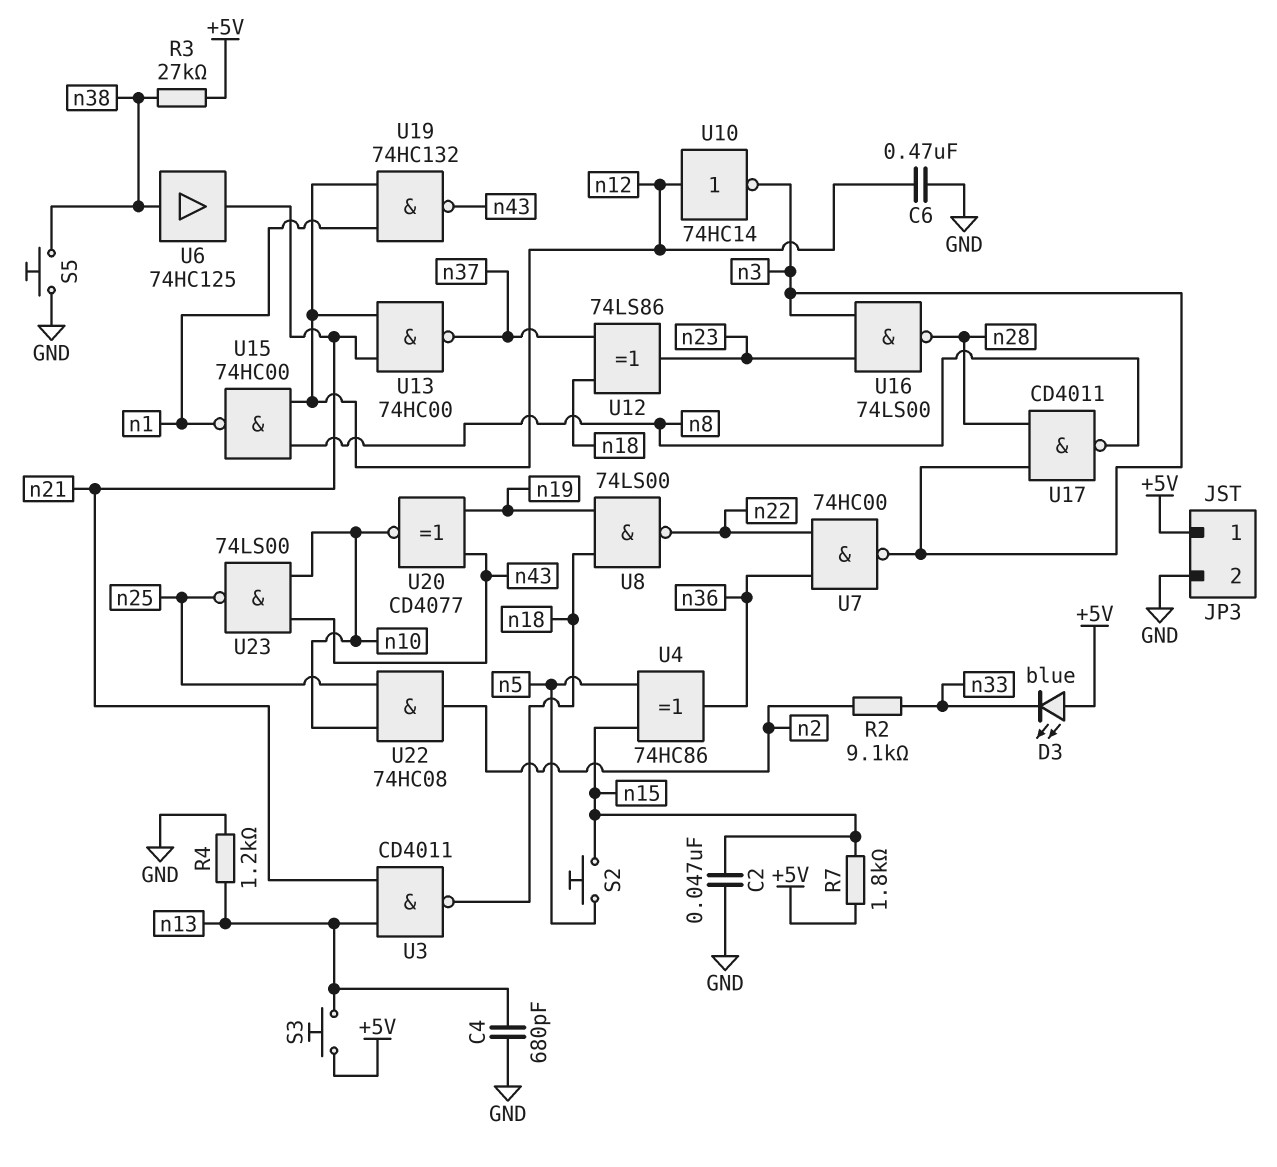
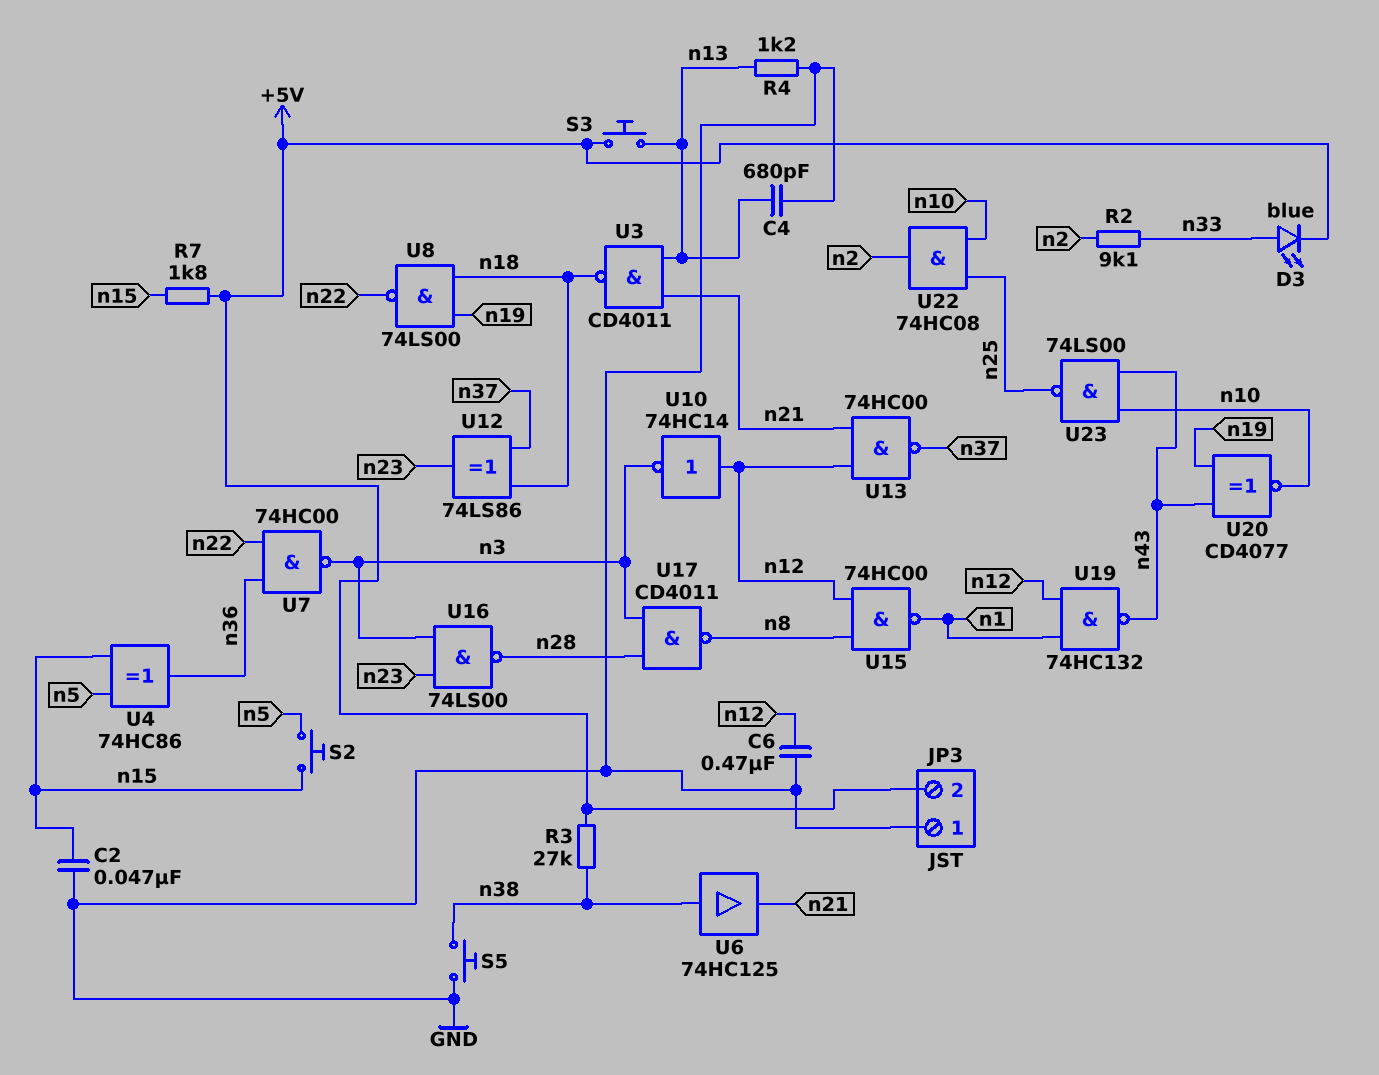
D3: LED blue (A +5V, K n33) -> LED blue (A n33, K +5V)
JP3 pin 1: +5V -> GND
JP3 pin 2: GND -> +5V

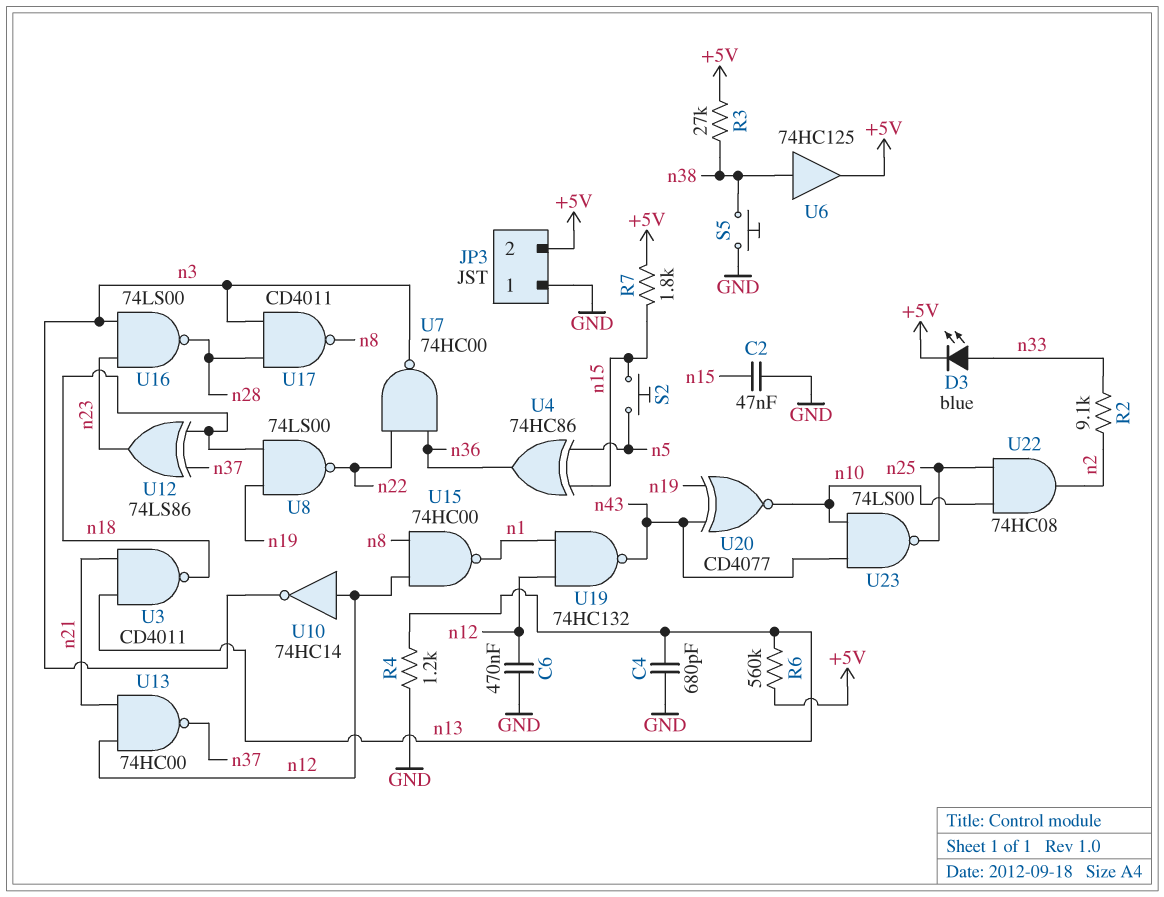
R6: none -> 560k (+5V, n13)
S3: button (+5V, n13) -> none
U6: buffer 74HC125 (in n38, out n21) -> buffer 74HC125 (in n38, out +5V)

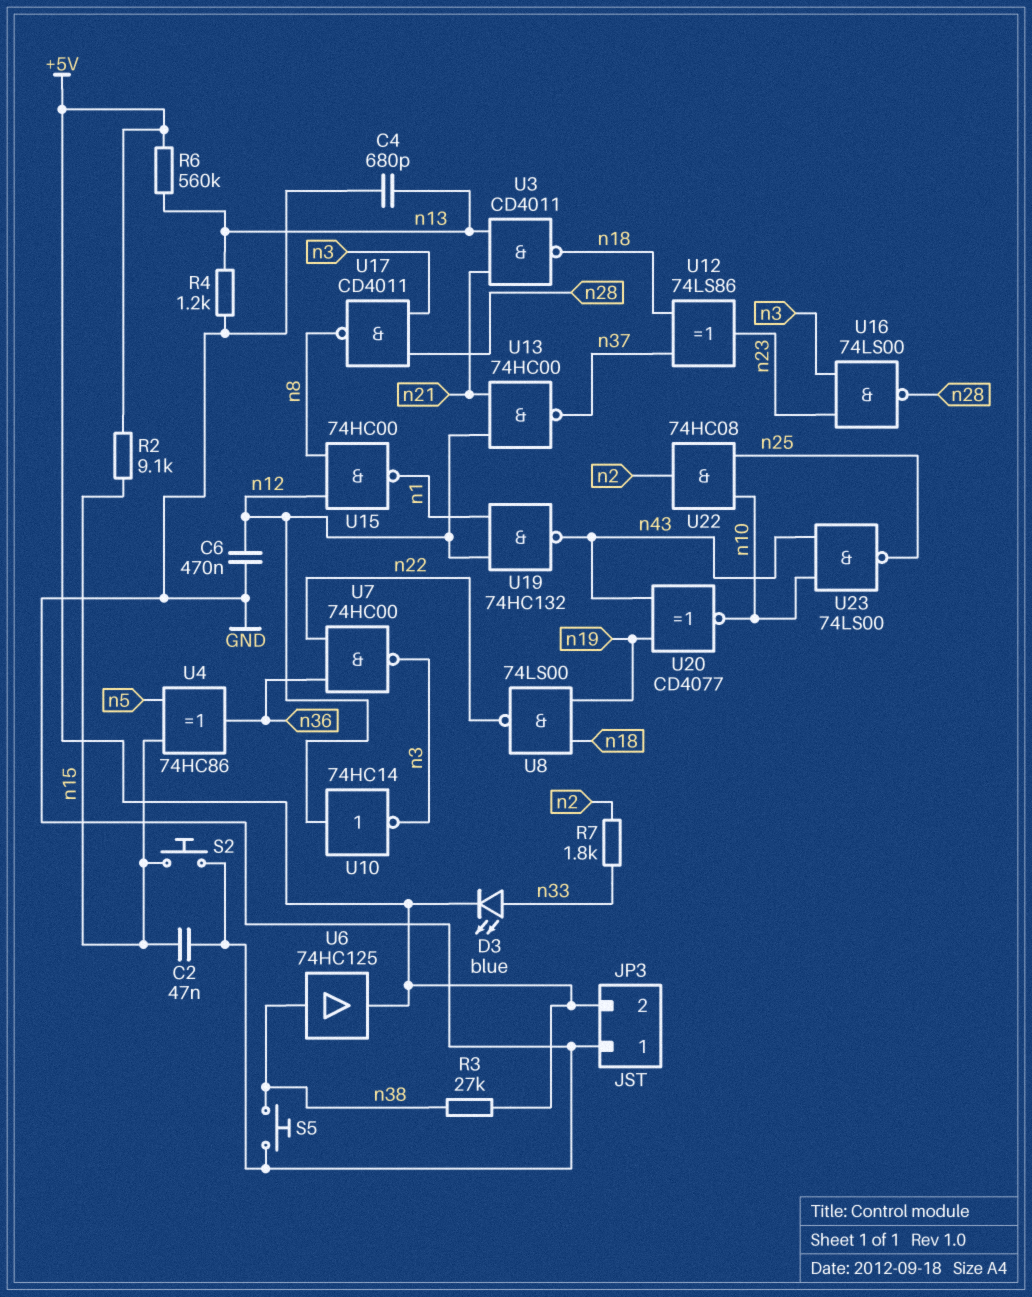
R2: 9.1k (n2, n33) -> 9.1k (+5V, n15)
R7: 1.8k (+5V, n15) -> 1.8k (n2, n33)
S2: button (n5, n15) -> button (GND, n15)

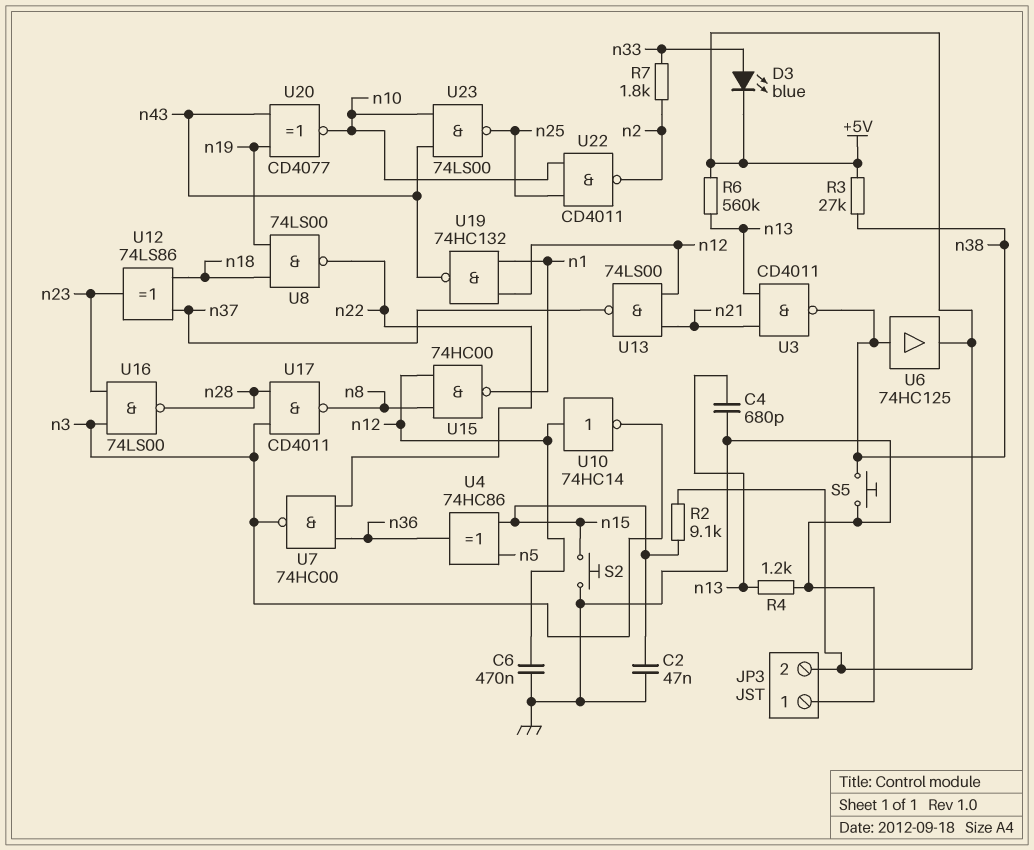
U3: NAND CD4011 (in n13, in n21, out n18) -> NAND CD4011 (in n13, in n21, out n38)
U13: NAND 74HC00 (in n12, in n21, out n37) -> NAND 74LS00 (in n12, in n21, out n37)
U22: AND 74HC08 (in n10, in n25, out n2) -> NAND CD4011 (in n10, in n25, out n2)

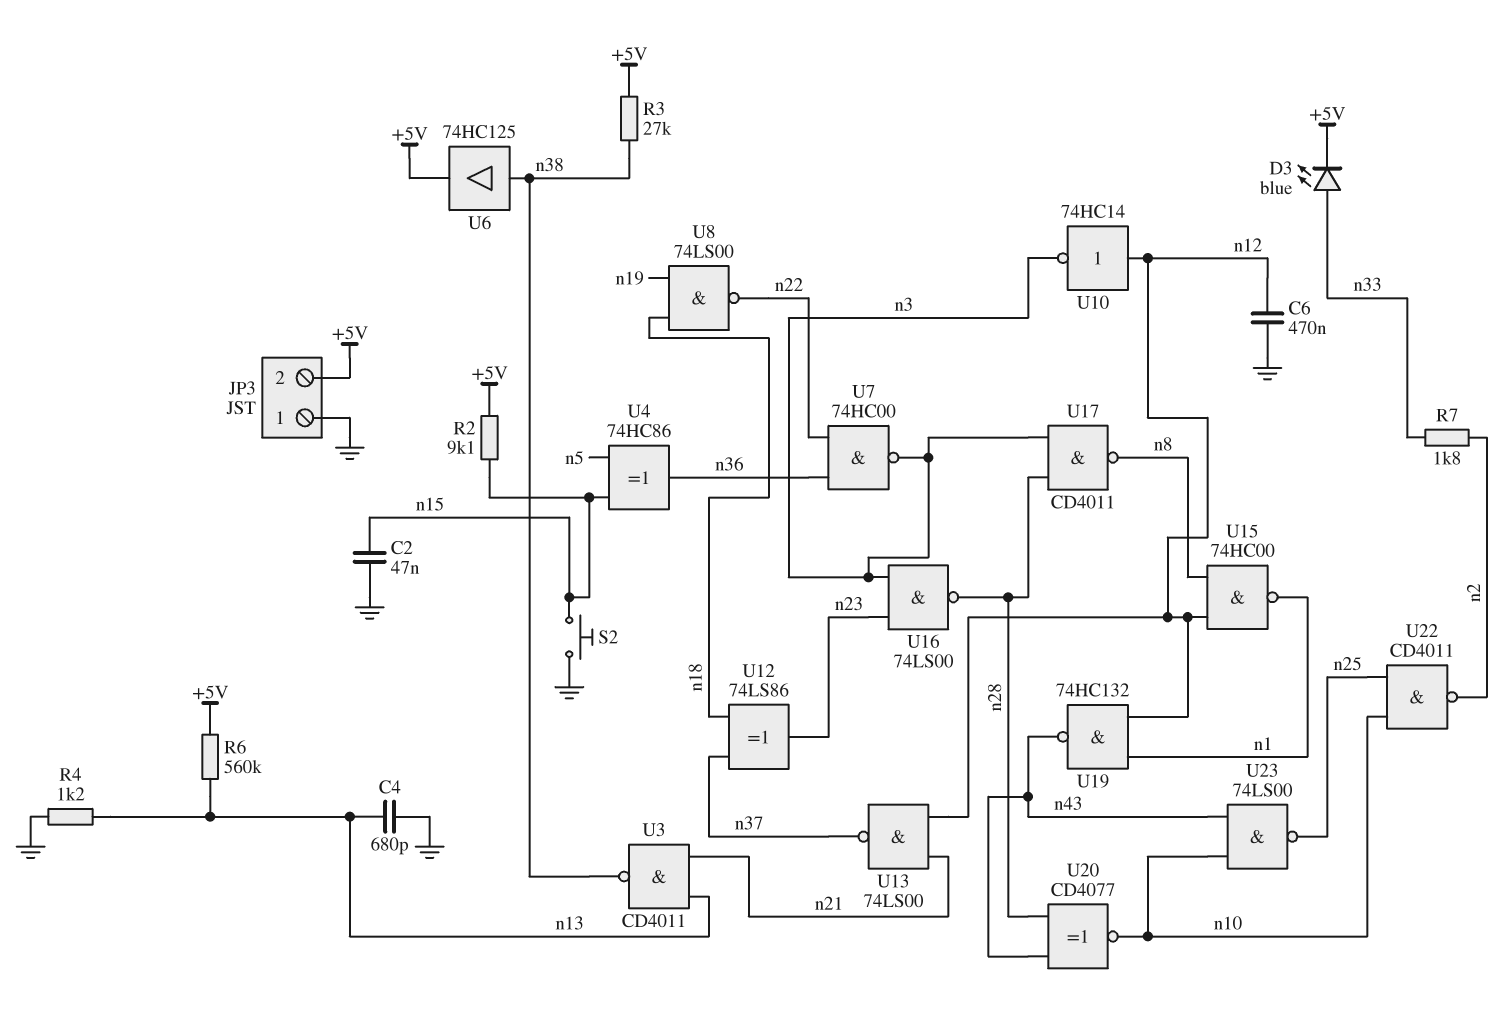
S5: button (GND, n38) -> none
U20: XNOR CD4077 (in n19, in n43, out n10) -> XNOR CD4077 (in n28, in n43, out n10)

